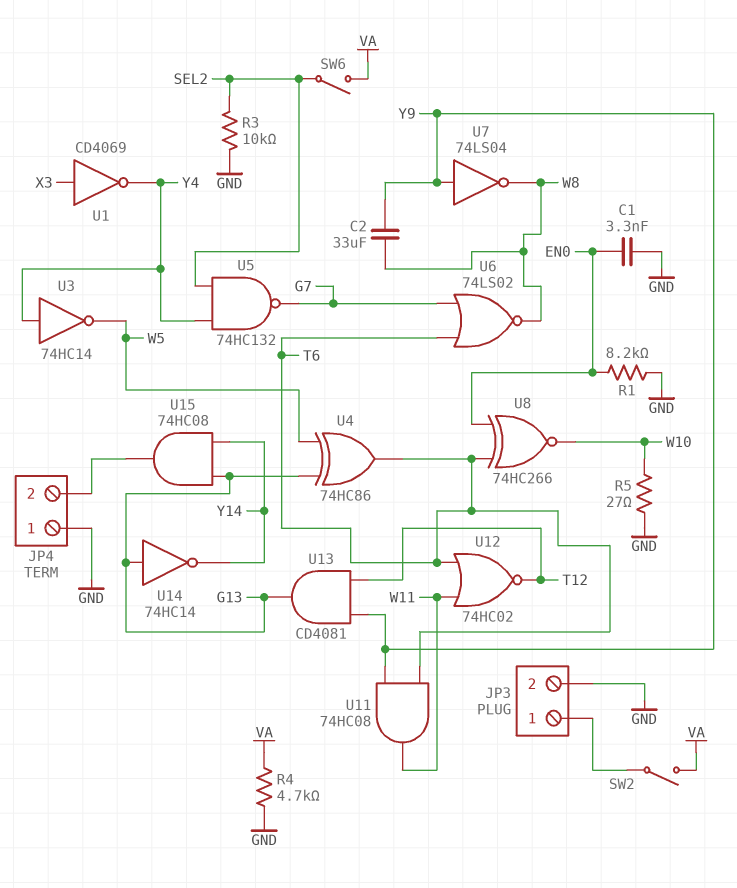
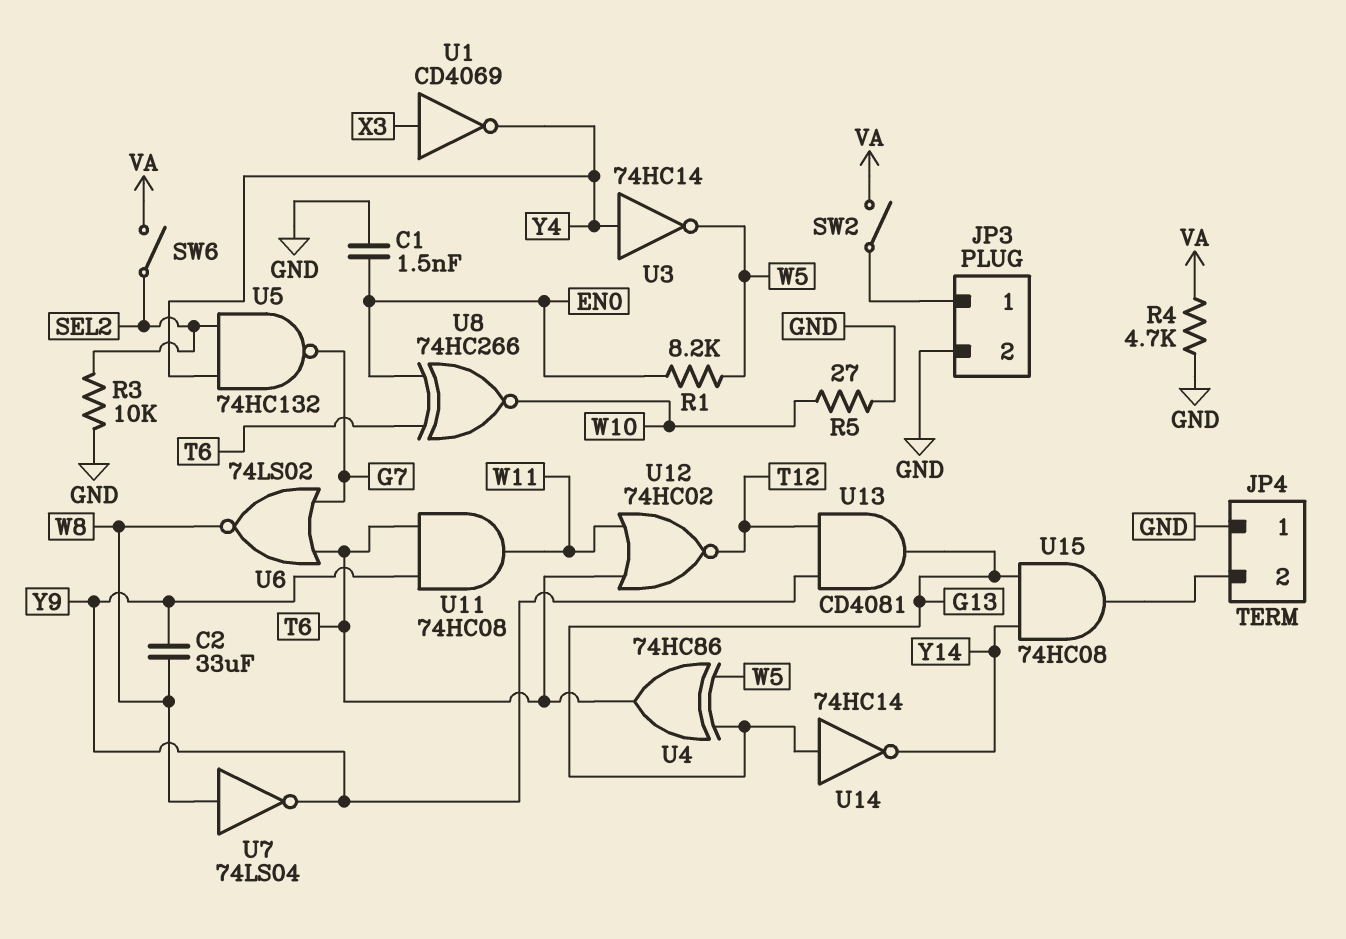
C1: 3.3nF (EN0, GND) -> 1.5nF (EN0, GND)
R1: 8.2k (EN0, GND) -> 8.2k (EN0, W5)
U7: NOT 74LS04 (in Y9, out W8) -> NOT 74LS04 (in W8, out Y9)

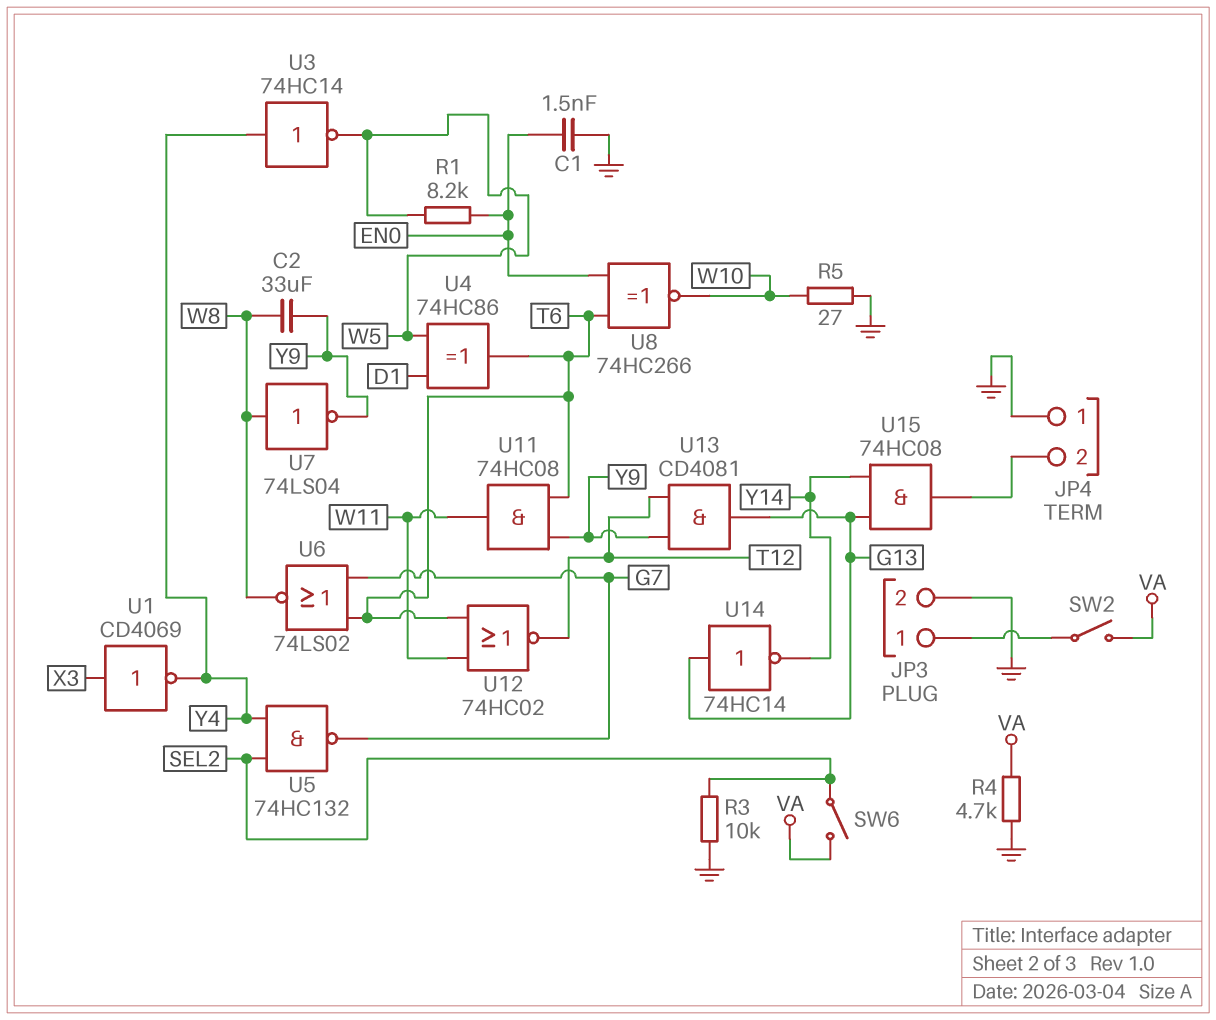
U4: XOR 74HC86 (in G13, in W5, out T6) -> XOR 74HC86 (in D1, in W5, out T6)

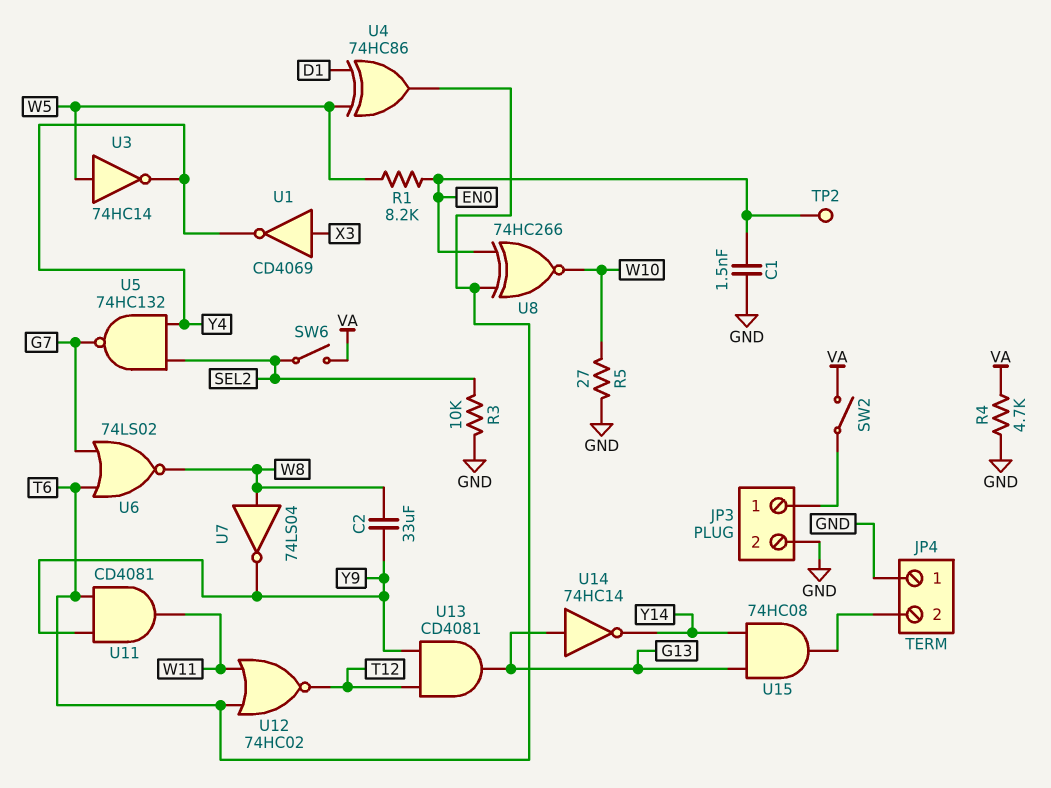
TP2: none -> test point (EN0)
U3: NOT 74HC14 (in Y4, out W5) -> NOT 74HC14 (in W5, out Y4)
U11: AND 74HC08 (in T6, in Y9, out W11) -> AND CD4081 (in T6, in Y9, out W11)

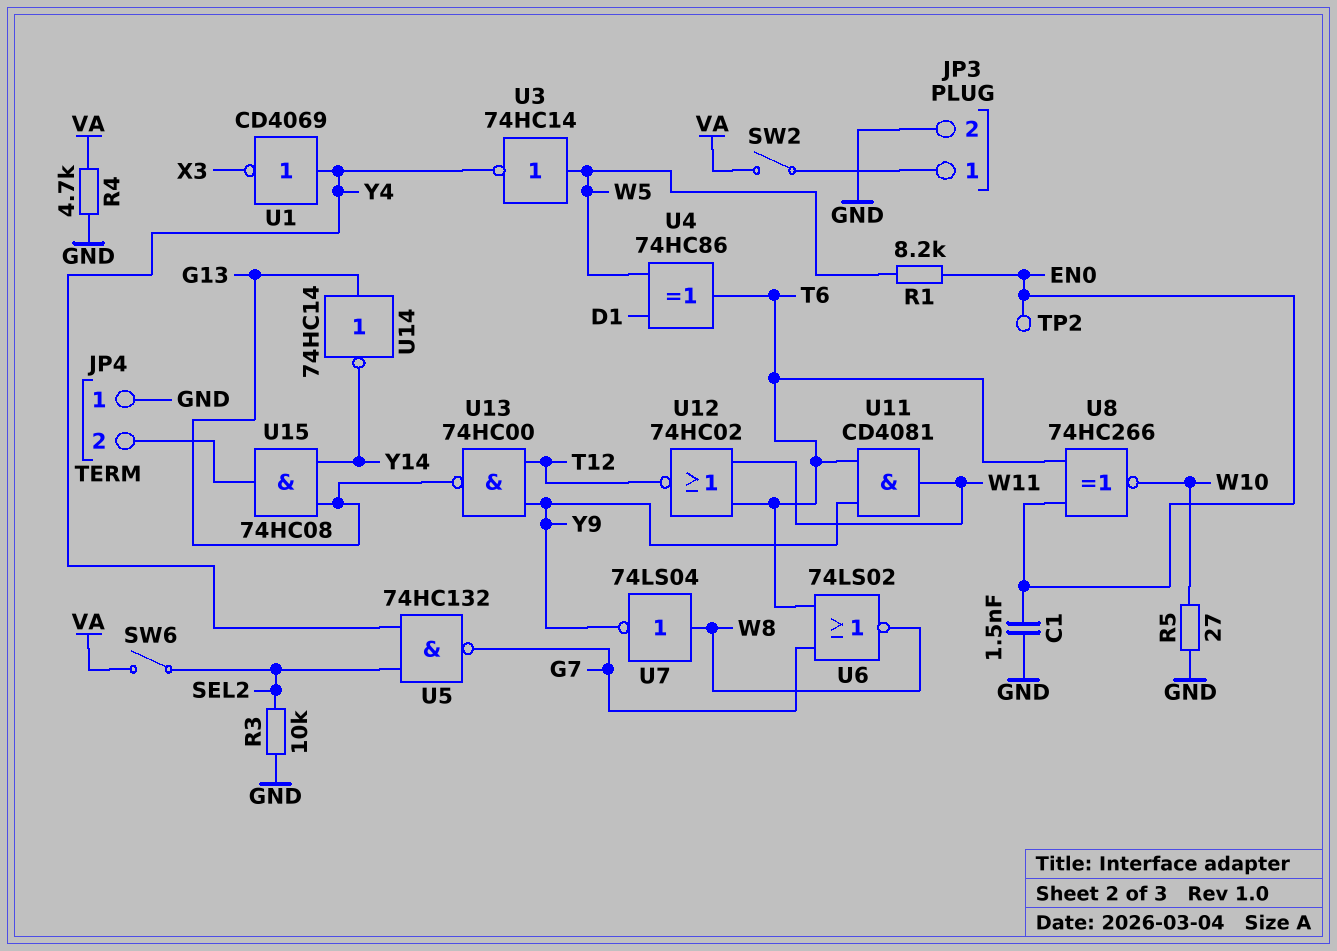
C2: 33uF (W8, Y9) -> none
U1: NOT CD4069 (in X3, out Y4) -> NOT CD4069 (in Y4, out X3)
U13: AND CD4081 (in T12, in Y9, out G13) -> NAND 74HC00 (in T12, in Y9, out G13)

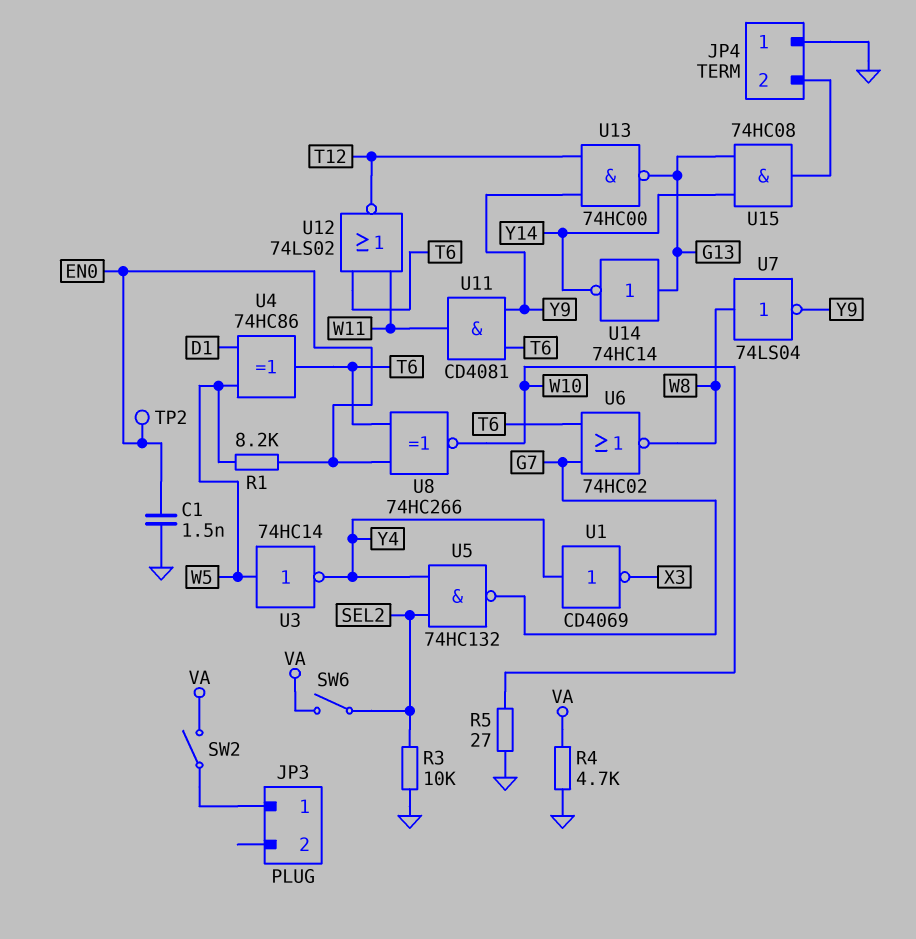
JP3 pin 2: GND -> none
U6: NOR 74LS02 (in G7, in T6, out W8) -> NOR 74HC02 (in G7, in T6, out W8)
U12: NOR 74HC02 (in T6, in W11, out T12) -> NOR 74LS02 (in T6, in W11, out T12)

